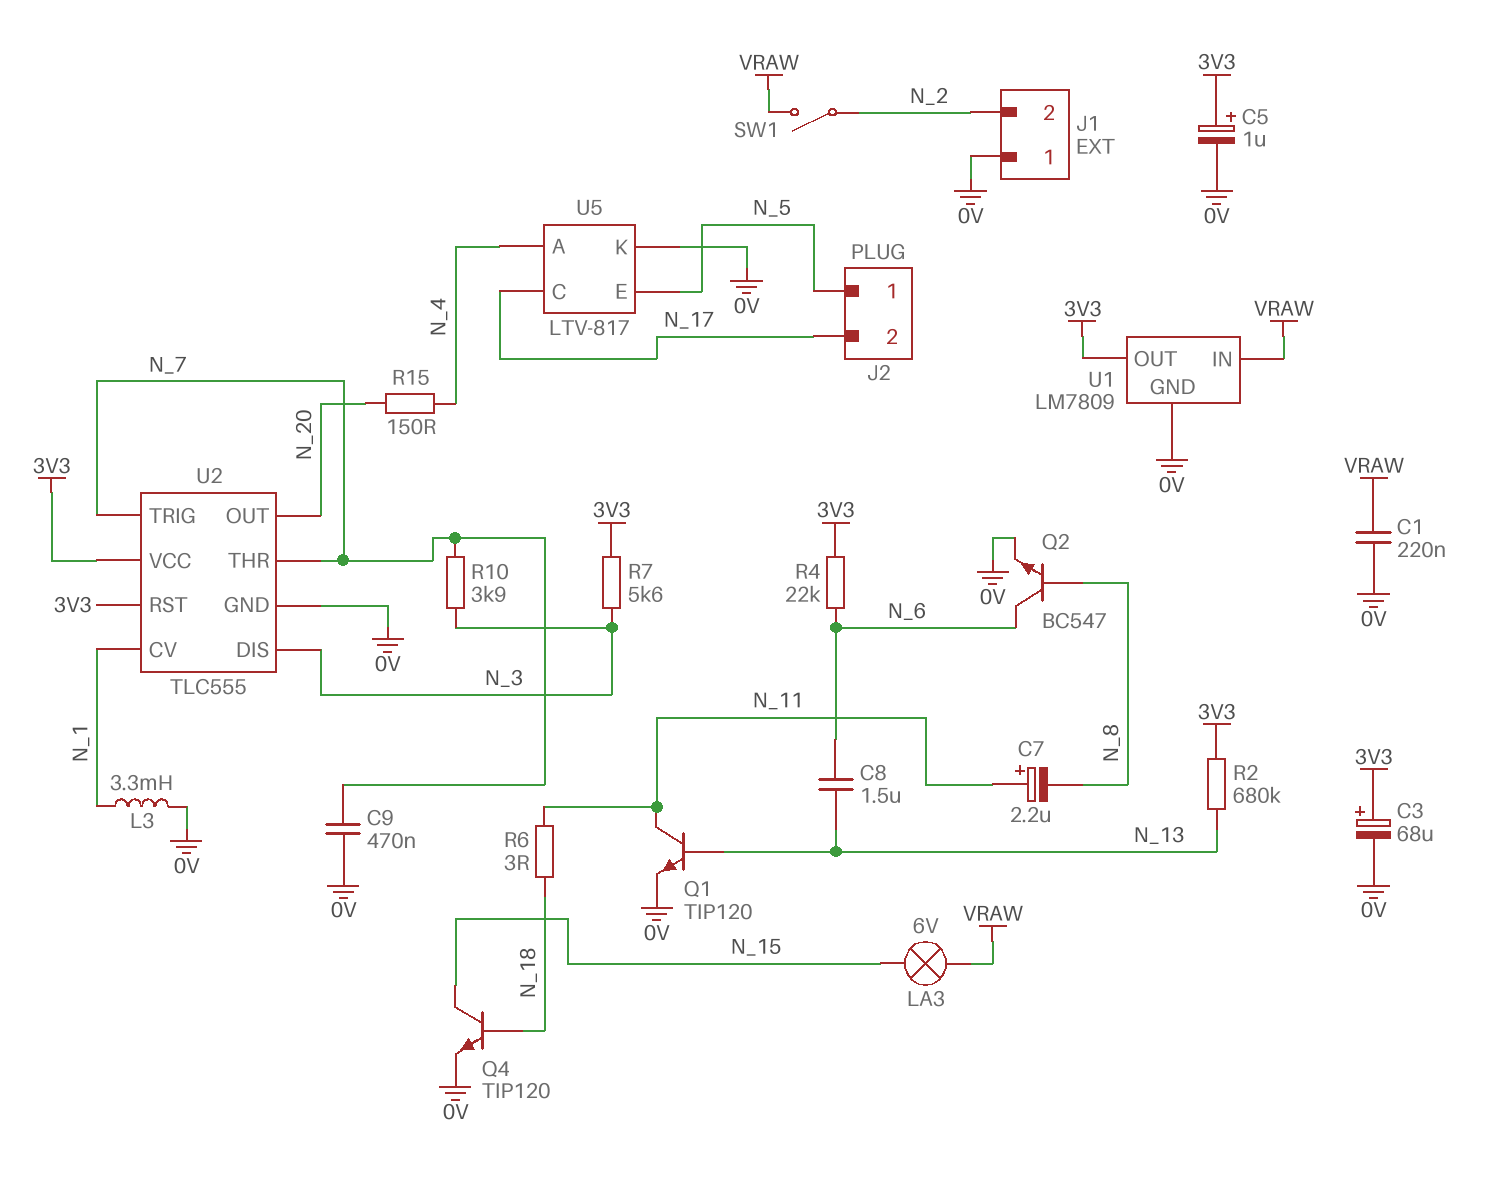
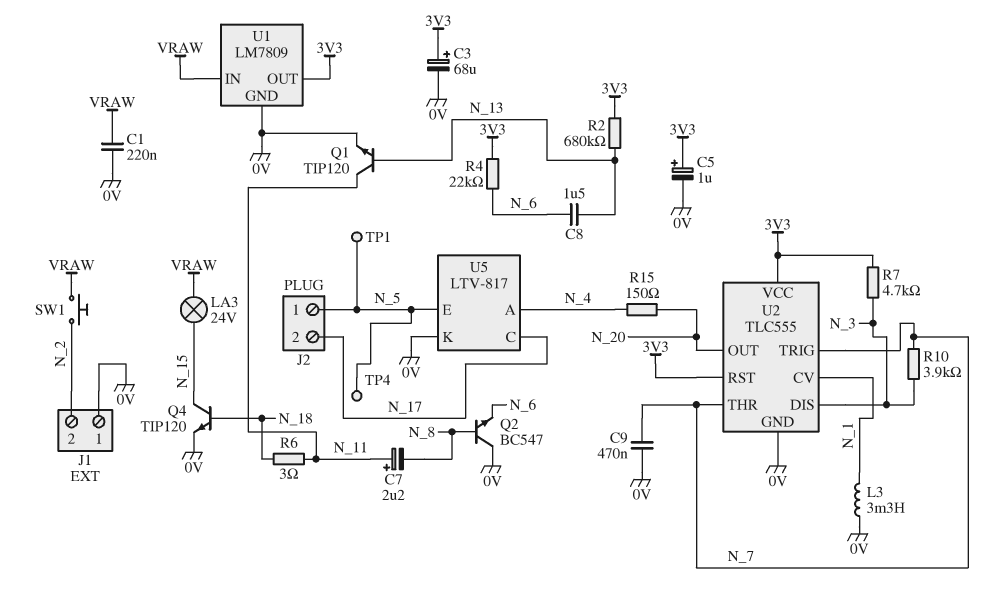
LA3: lamp 6V (N_15, VRAW) -> lamp 24V (N_15, VRAW)
Q2: NPN BC547 (B N_8, C N_6, E 0V) -> NPN BC547 (B N_8, C 0V, E N_6)
R7: 5.6k (3V3, N_3) -> 4.7k (3V3, N_3)
SW1: switch (N_2, VRAW) -> button (N_2, VRAW)
TP1: none -> test point (N_5)
TP4: none -> test point (N_5)

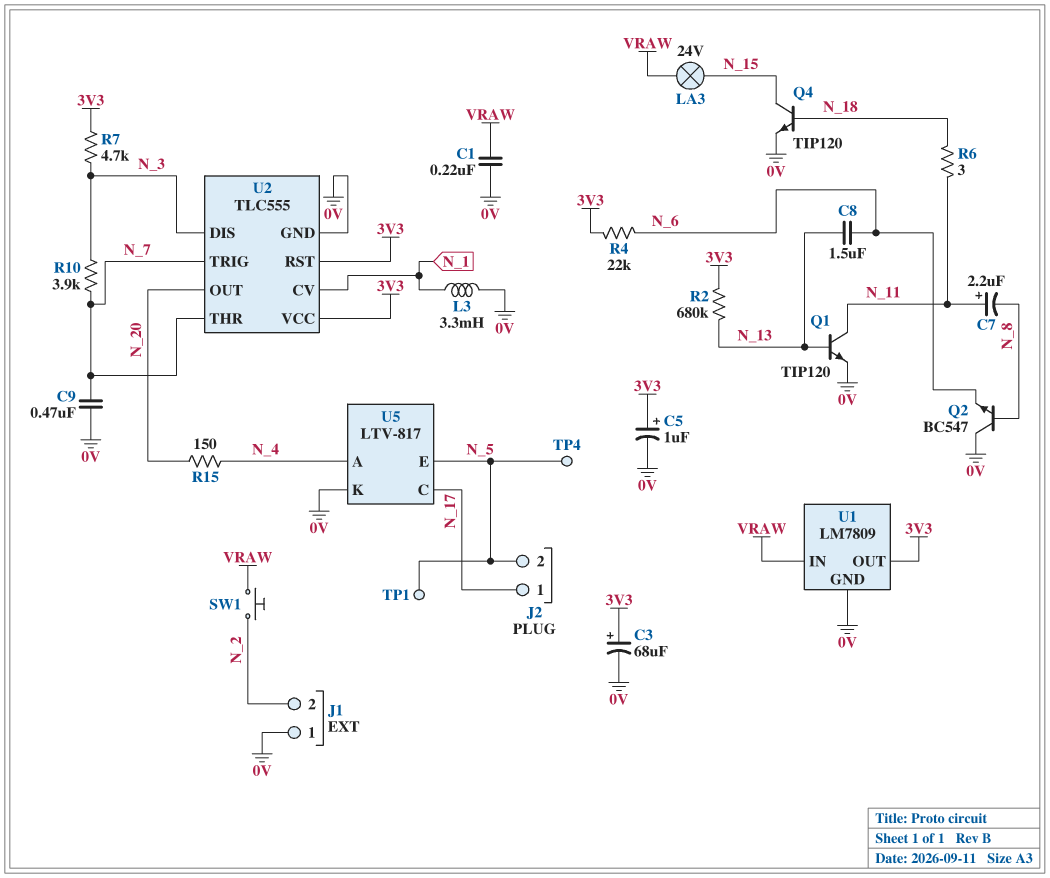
J2 pin 1: N_5 -> N_17
J2 pin 2: N_17 -> N_5

